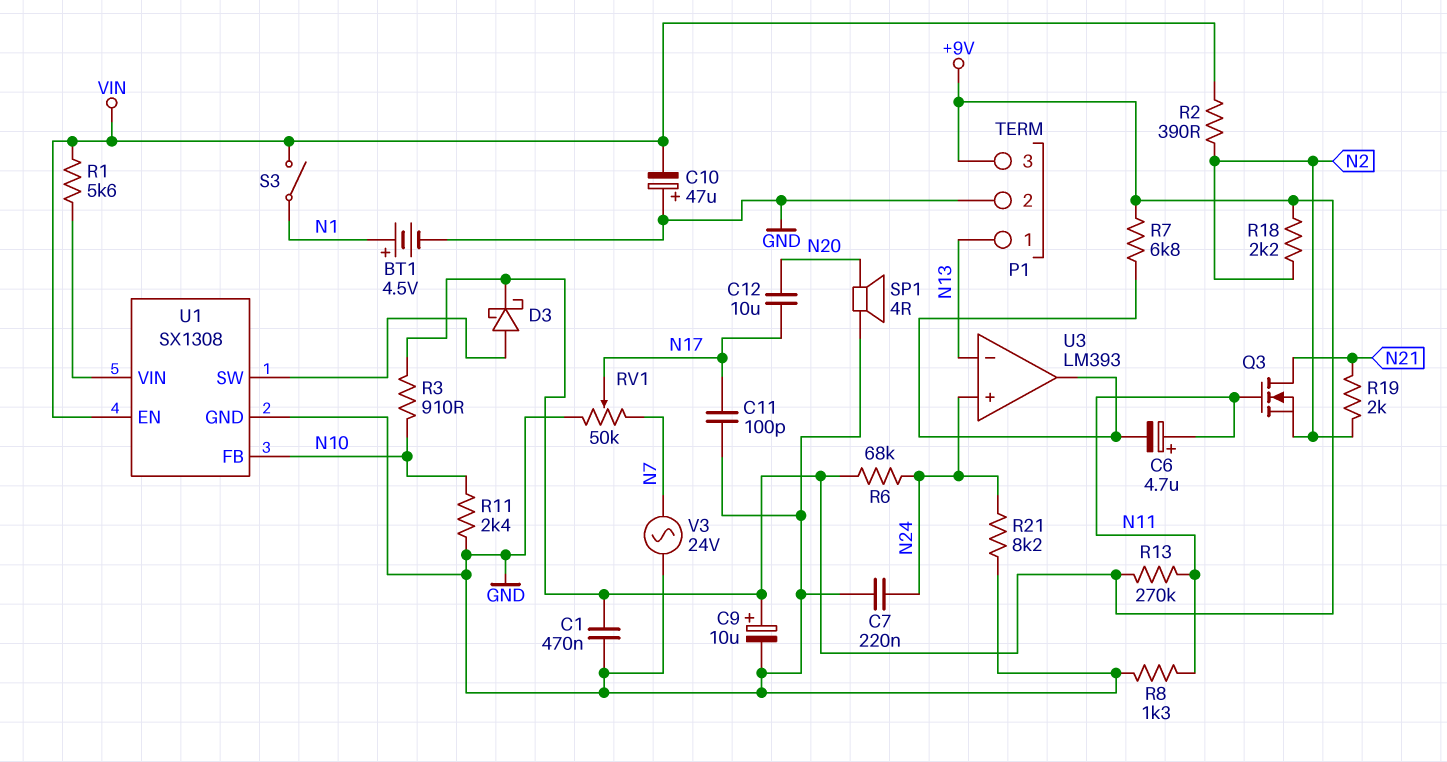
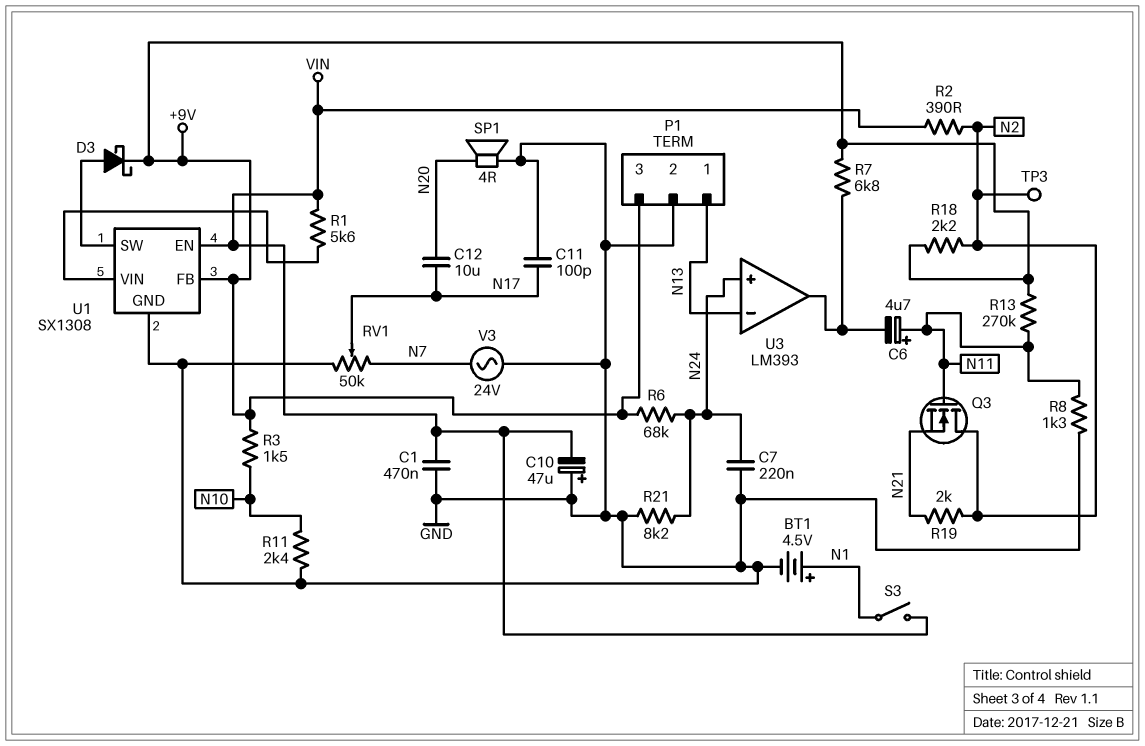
C1: 470nF (+9V, GND) -> 470nF (GND, VIN)
C9: 10uF (plus +9V, minus GND) -> none
Q3: NMOS (G N11, D N21, S N2) -> NMOS (G N11, D N2, S N21)
R3: 910 (+9V, N10) -> 1.5k (+9V, N10)
TP3: none -> test point (N2)
U1 pin FB: N10 -> +9V

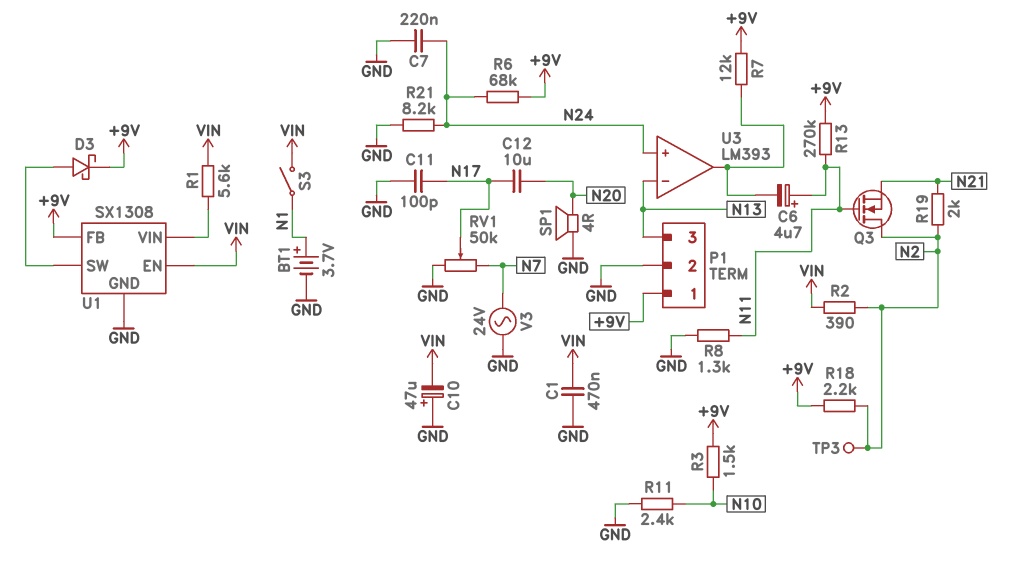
BT1: 4.5V (plus N1, minus GND) -> 3.7V (plus N1, minus GND)
P1 pin 1: N13 -> +9V
P1 pin 3: +9V -> N13
R7: 6.8k (+9V, U3/out) -> 12k (+9V, U3/out)

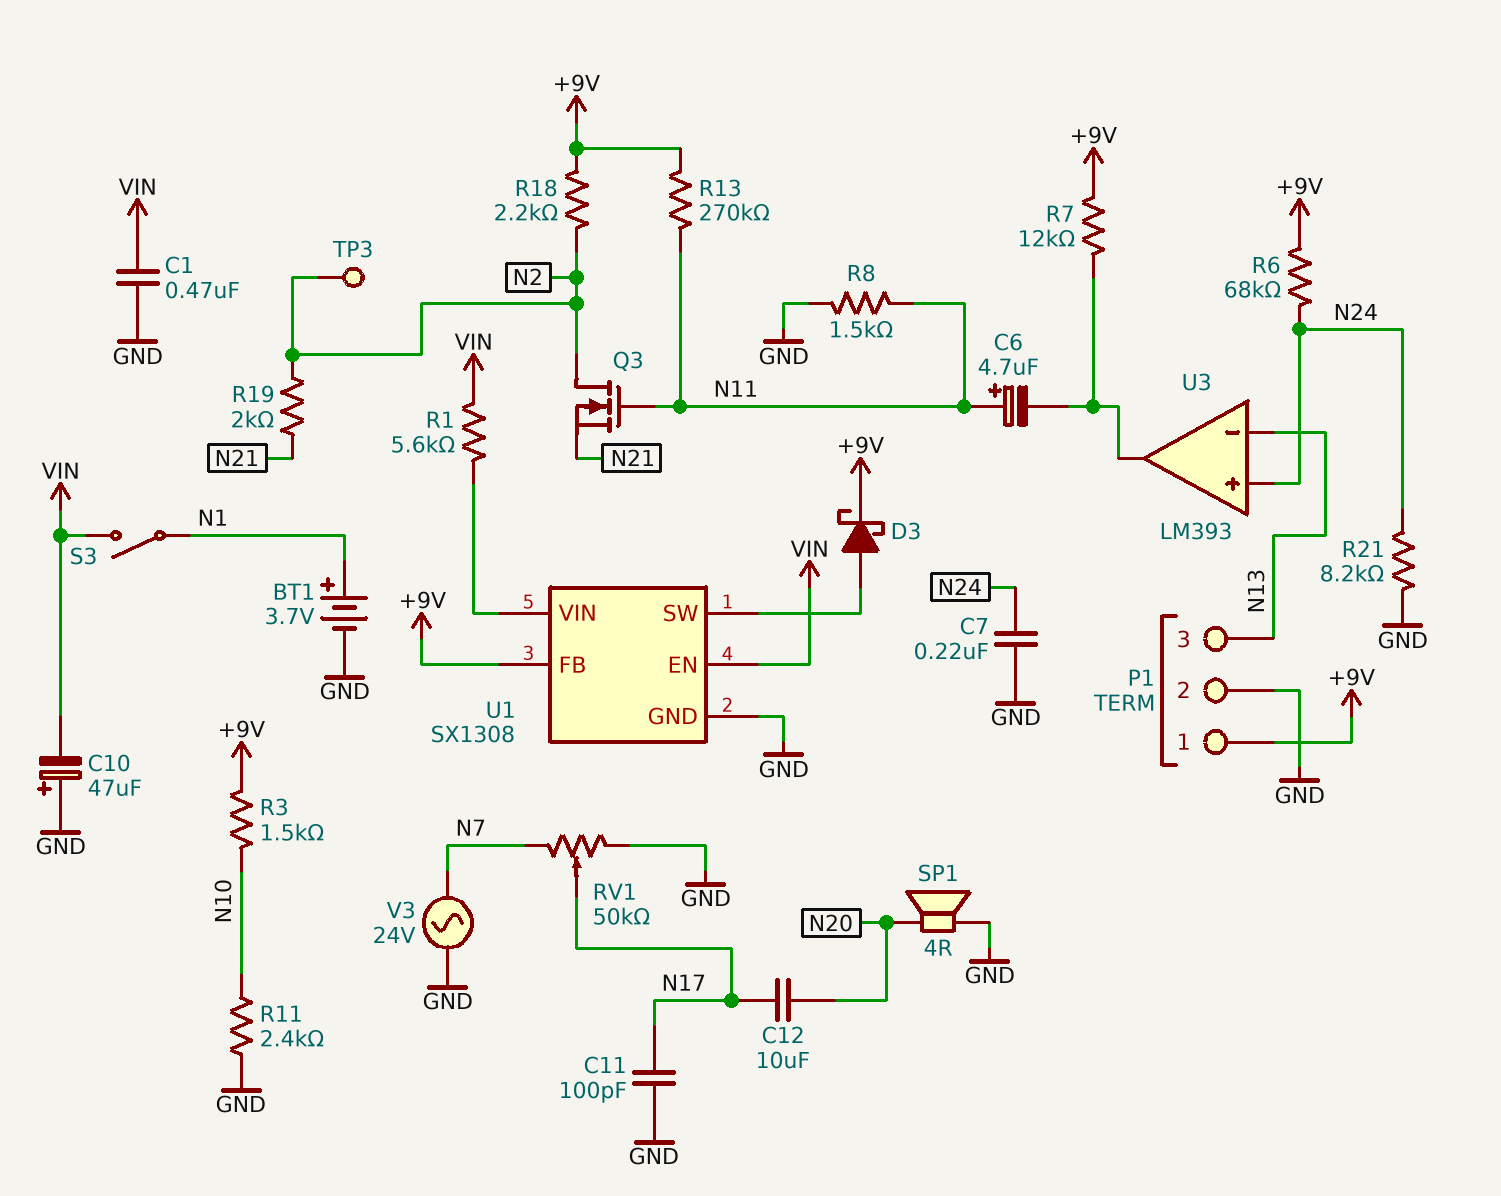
R2: 390 (N2, VIN) -> none
R8: 1.3k (GND, N11) -> 1.5k (GND, N11)

